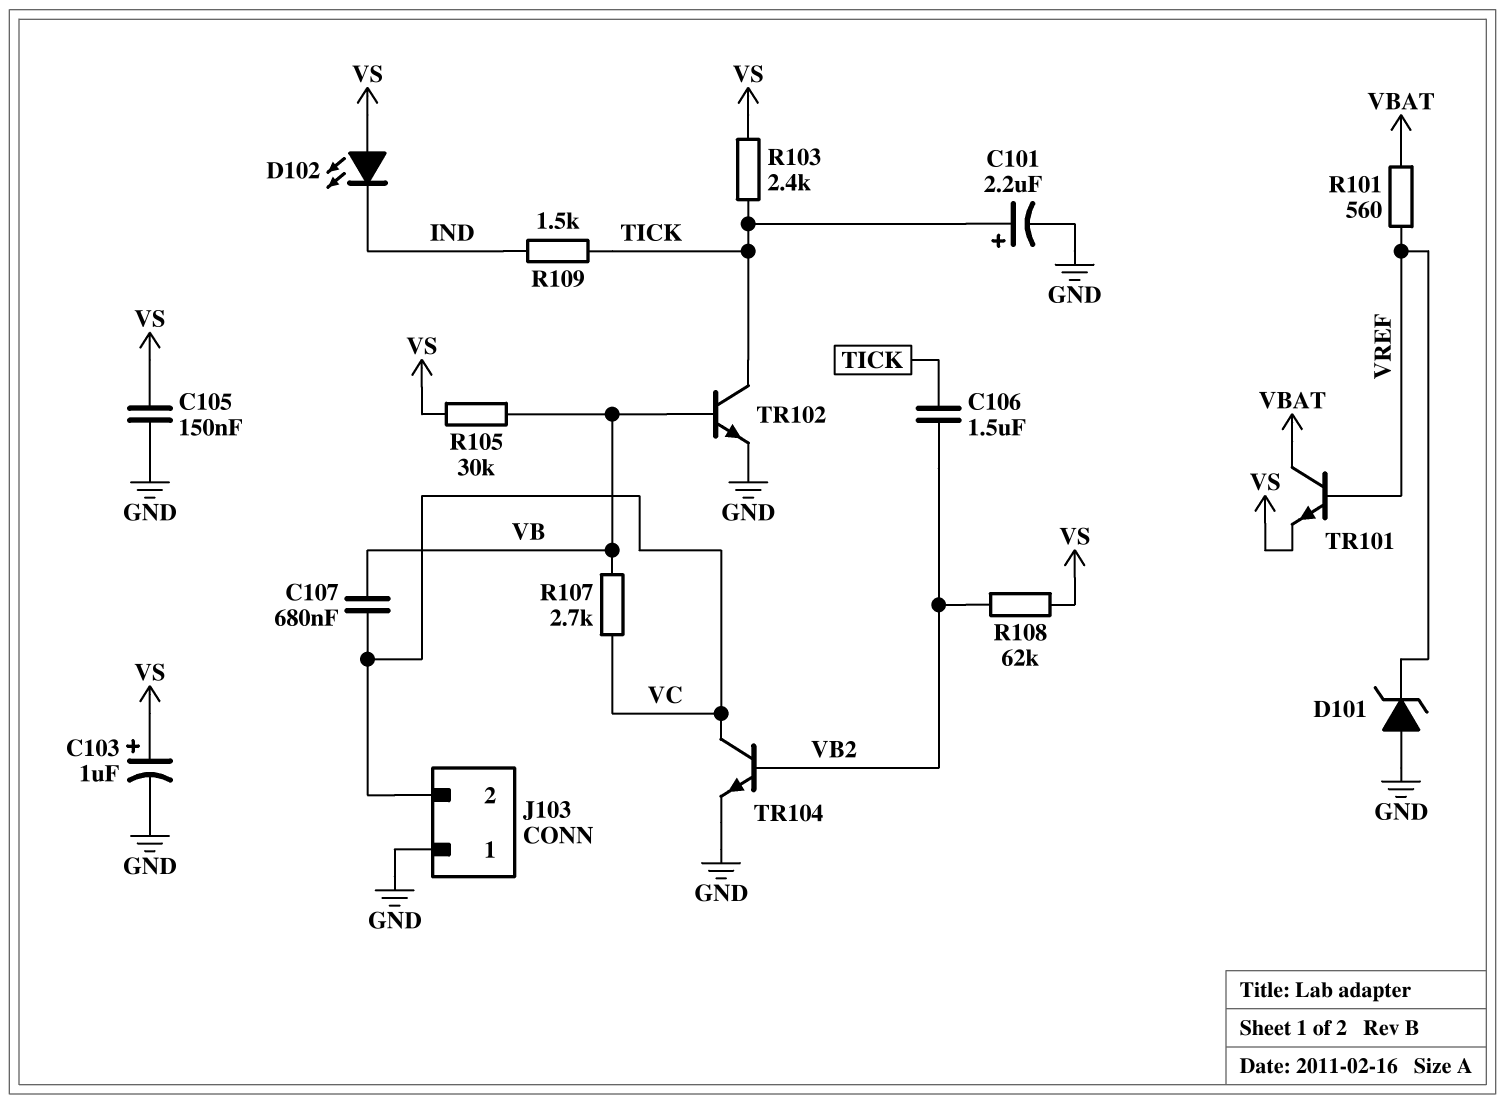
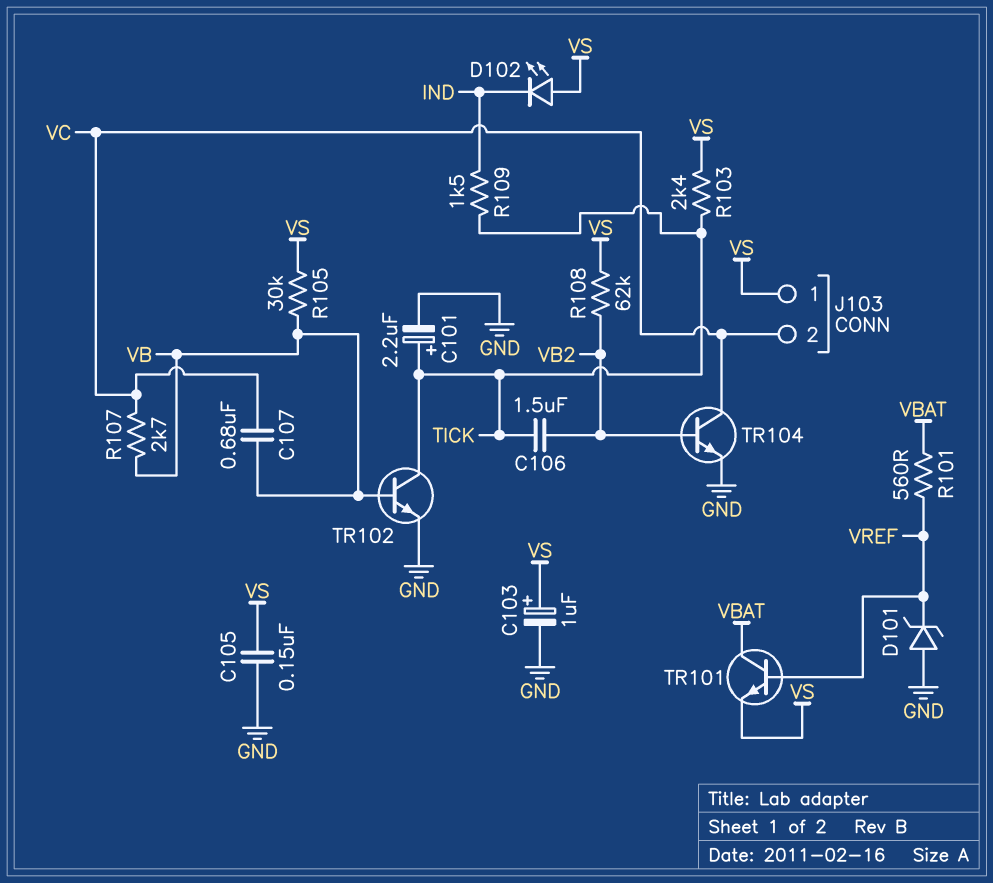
J103 pin 1: GND -> VS

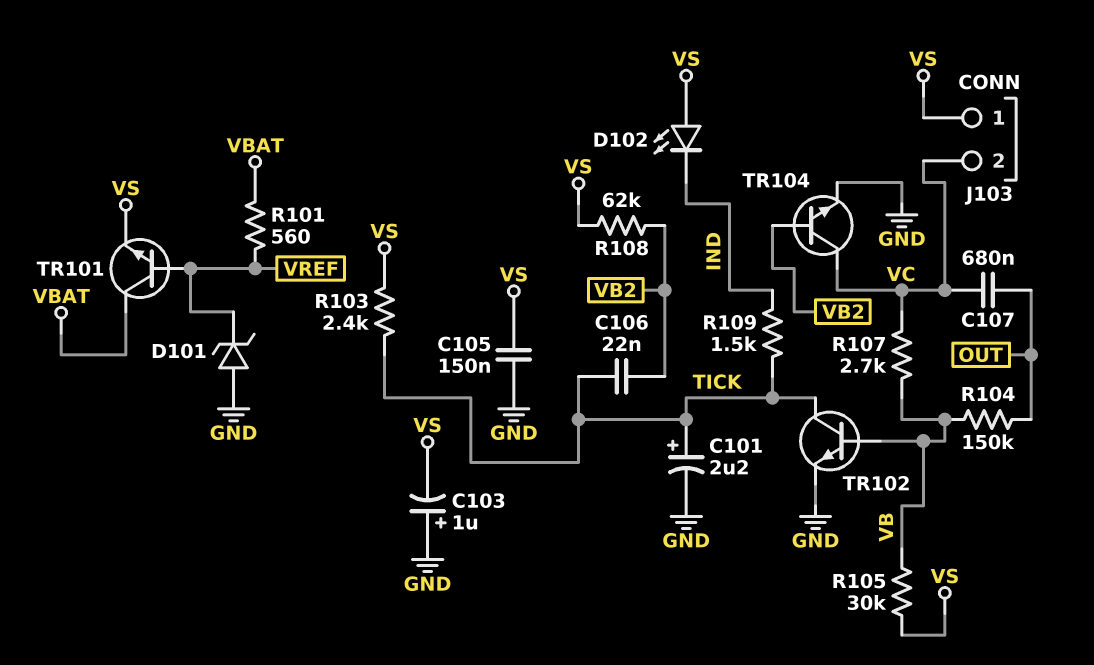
C103: 1uF (plus VS, minus GND) -> 1uF (plus GND, minus VS)
C106: 1.5uF (TICK, VB2) -> 22nF (TICK, VB2)
C107: 680nF (VB, VC) -> 680nF (OUT, VC)
R104: none -> 150k (OUT, VB)

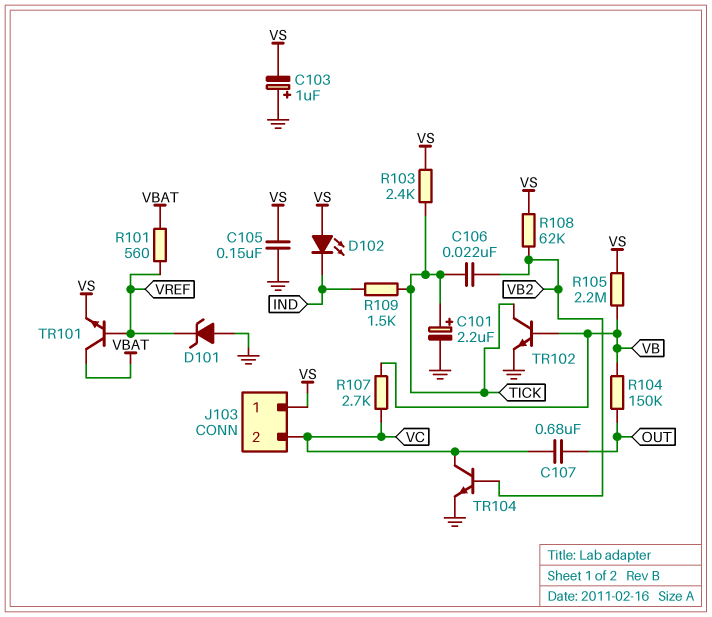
R105: 30k (VB, VS) -> 2.2M (VB, VS)

